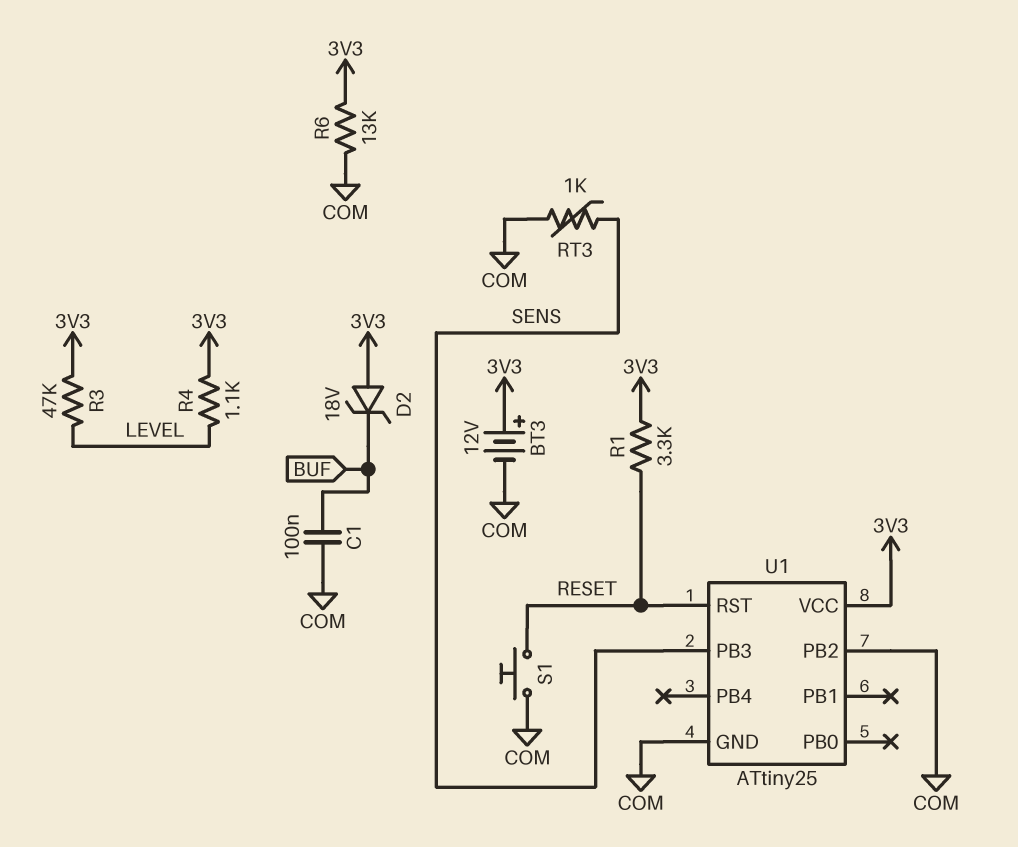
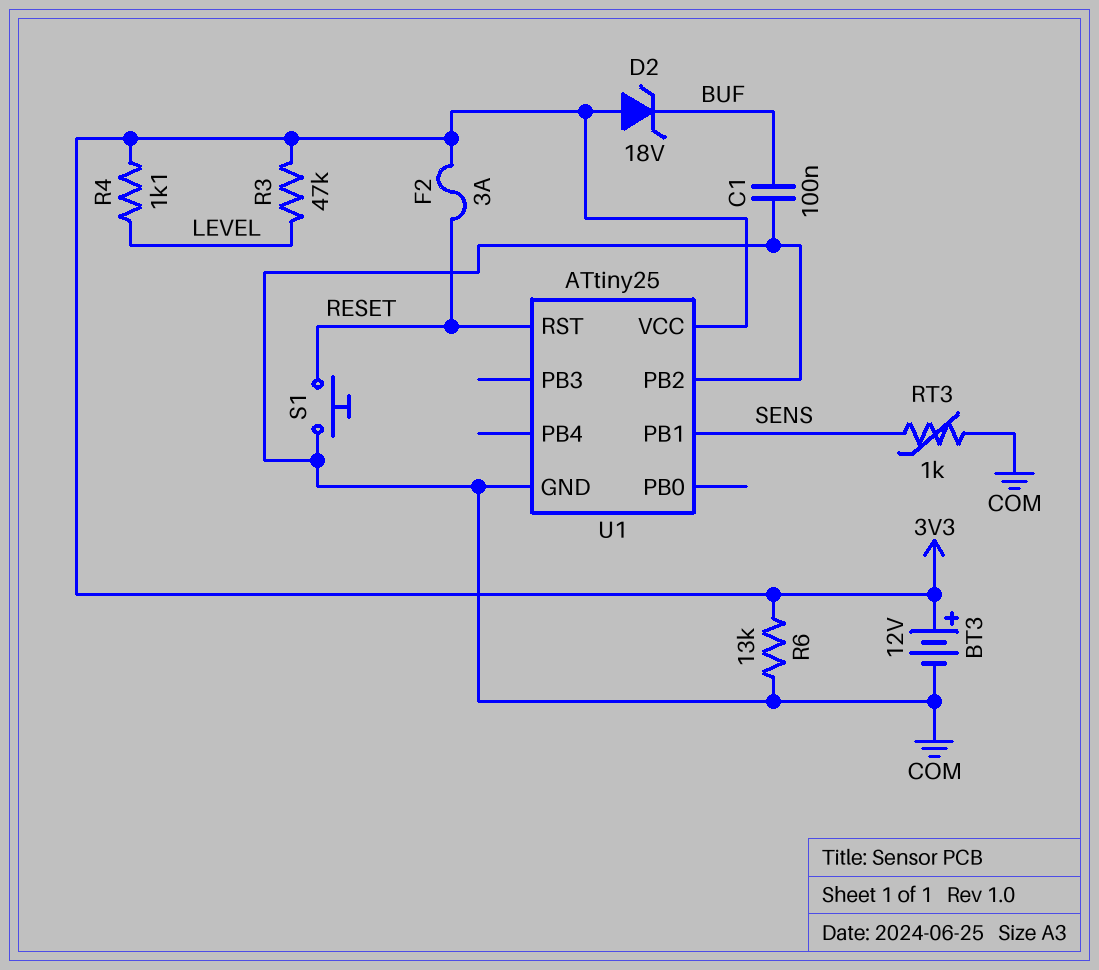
F2: none -> 3A (3V3, RESET)
R1: 3.3k (3V3, RESET) -> none
U1 pin PB1: none -> SENS
U1 pin PB3: SENS -> none

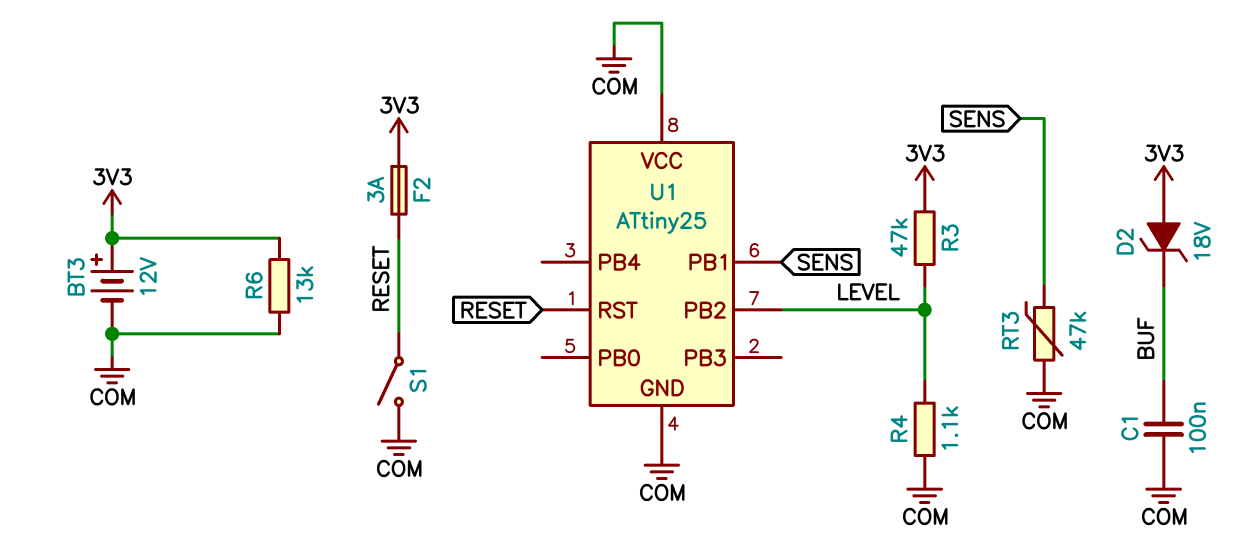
R4: 1.1k (3V3, LEVEL) -> 1.1k (COM, LEVEL)
RT3: 1k (COM, SENS) -> 47k (COM, SENS)
S1: button (COM, RESET) -> switch (COM, RESET)
U1 pin PB2: COM -> LEVEL
U1 pin VCC: 3V3 -> COM

